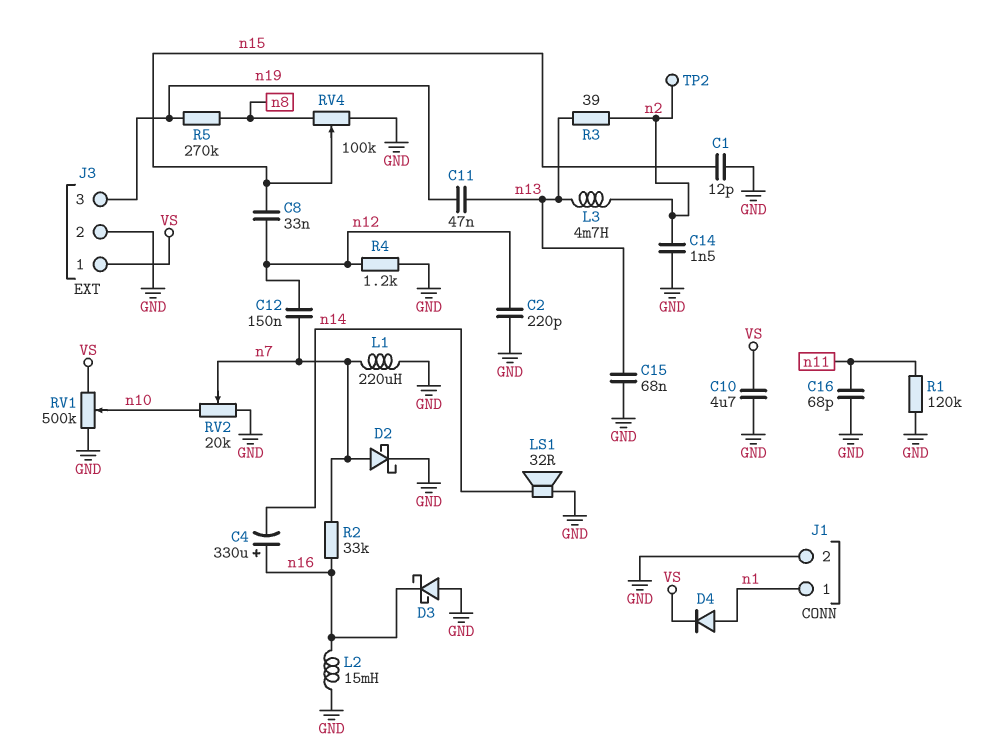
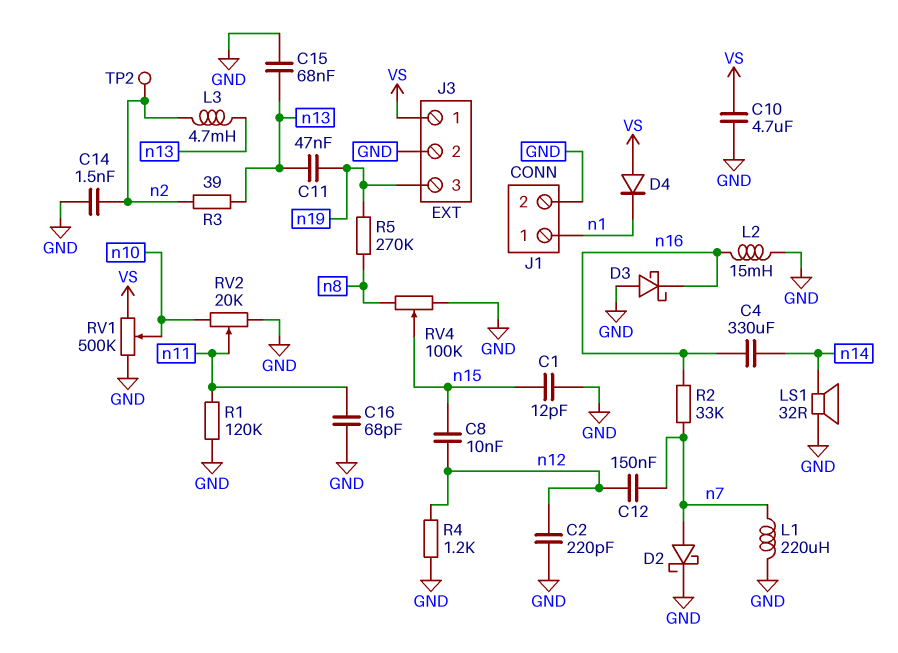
C4: 330uF (plus n16, minus n14) -> 330uF (n14, n16)
C8: 33nF (n12, n15) -> 10nF (n12, n15)
D4: diode (A n1, K VS) -> diode (A VS, K n1)
RV2: 20k (GND, n10, wiper n7) -> 20k (GND, n10, wiper n11)

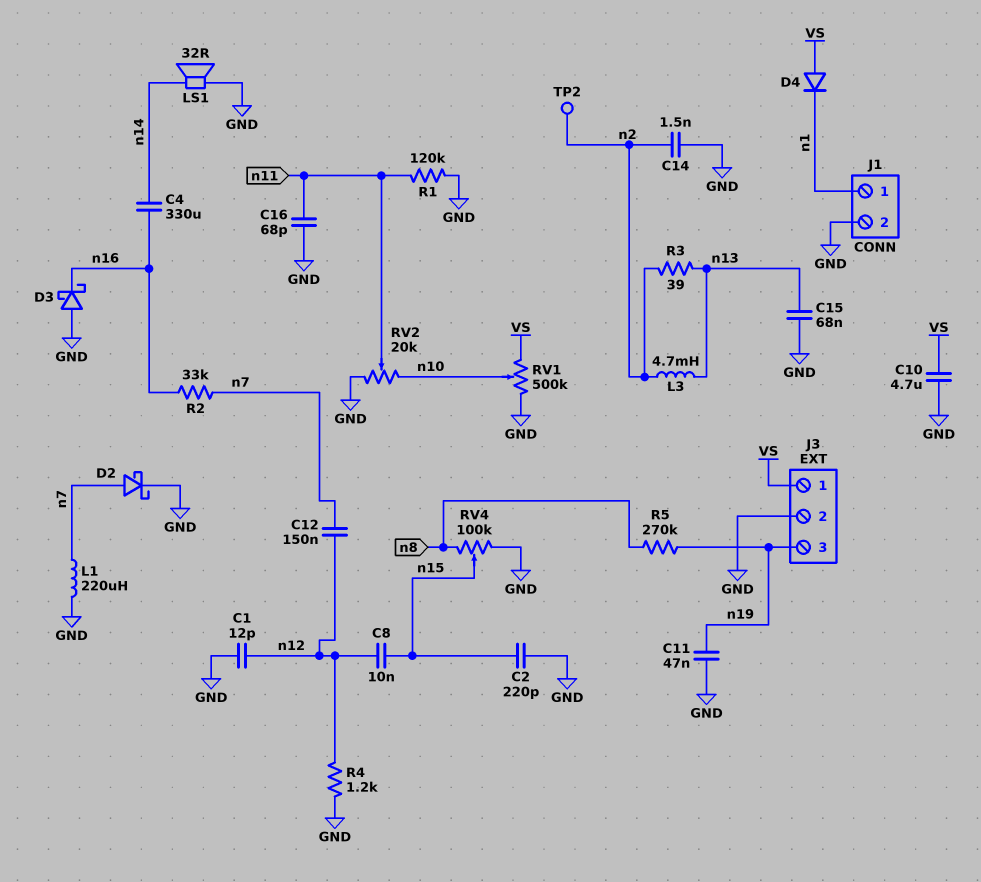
C1: 12pF (GND, n15) -> 12pF (GND, n12)
C2: 220pF (GND, n12) -> 220pF (GND, n15)
C11: 47nF (n13, n19) -> 47nF (GND, n19)
L2: 15mH (GND, n16) -> none

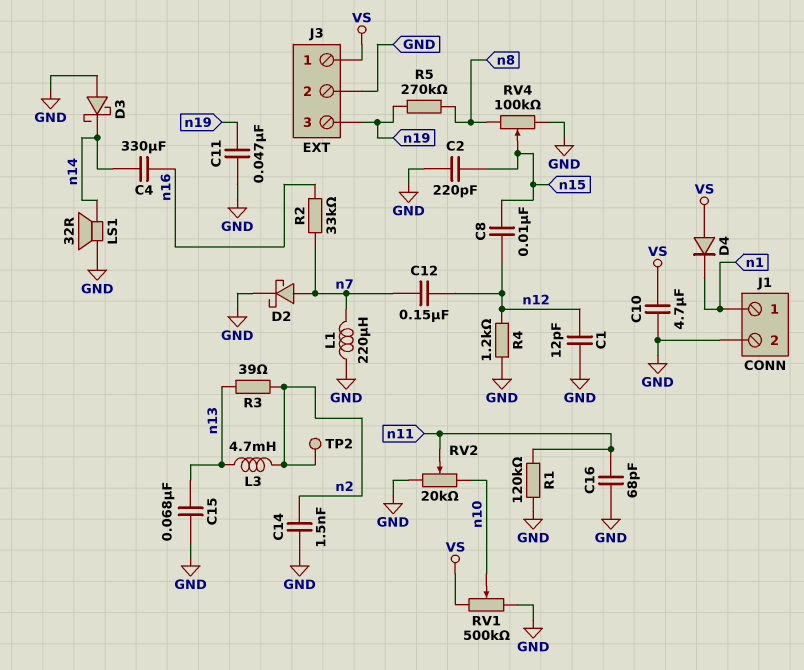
D3: schottky (A GND, K n16) -> schottky (A GND, K n14)

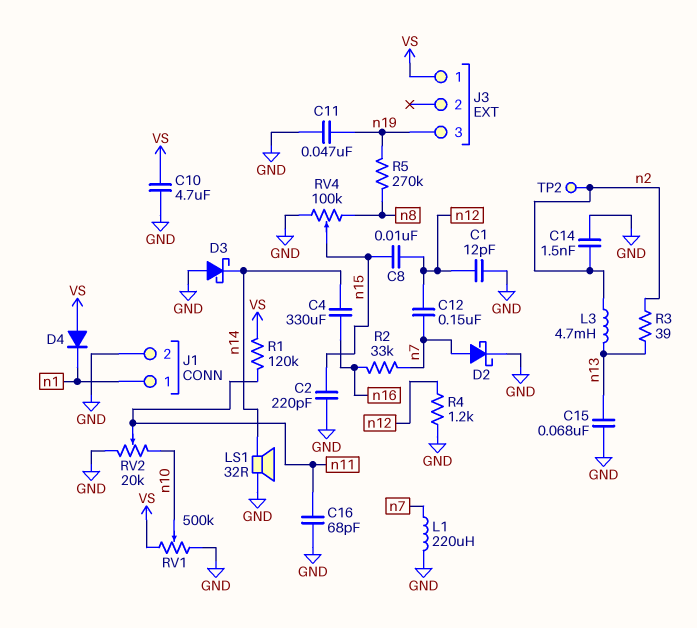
J3 pin 2: GND -> none
R1: 120k (GND, n11) -> 120k (VS, n11)

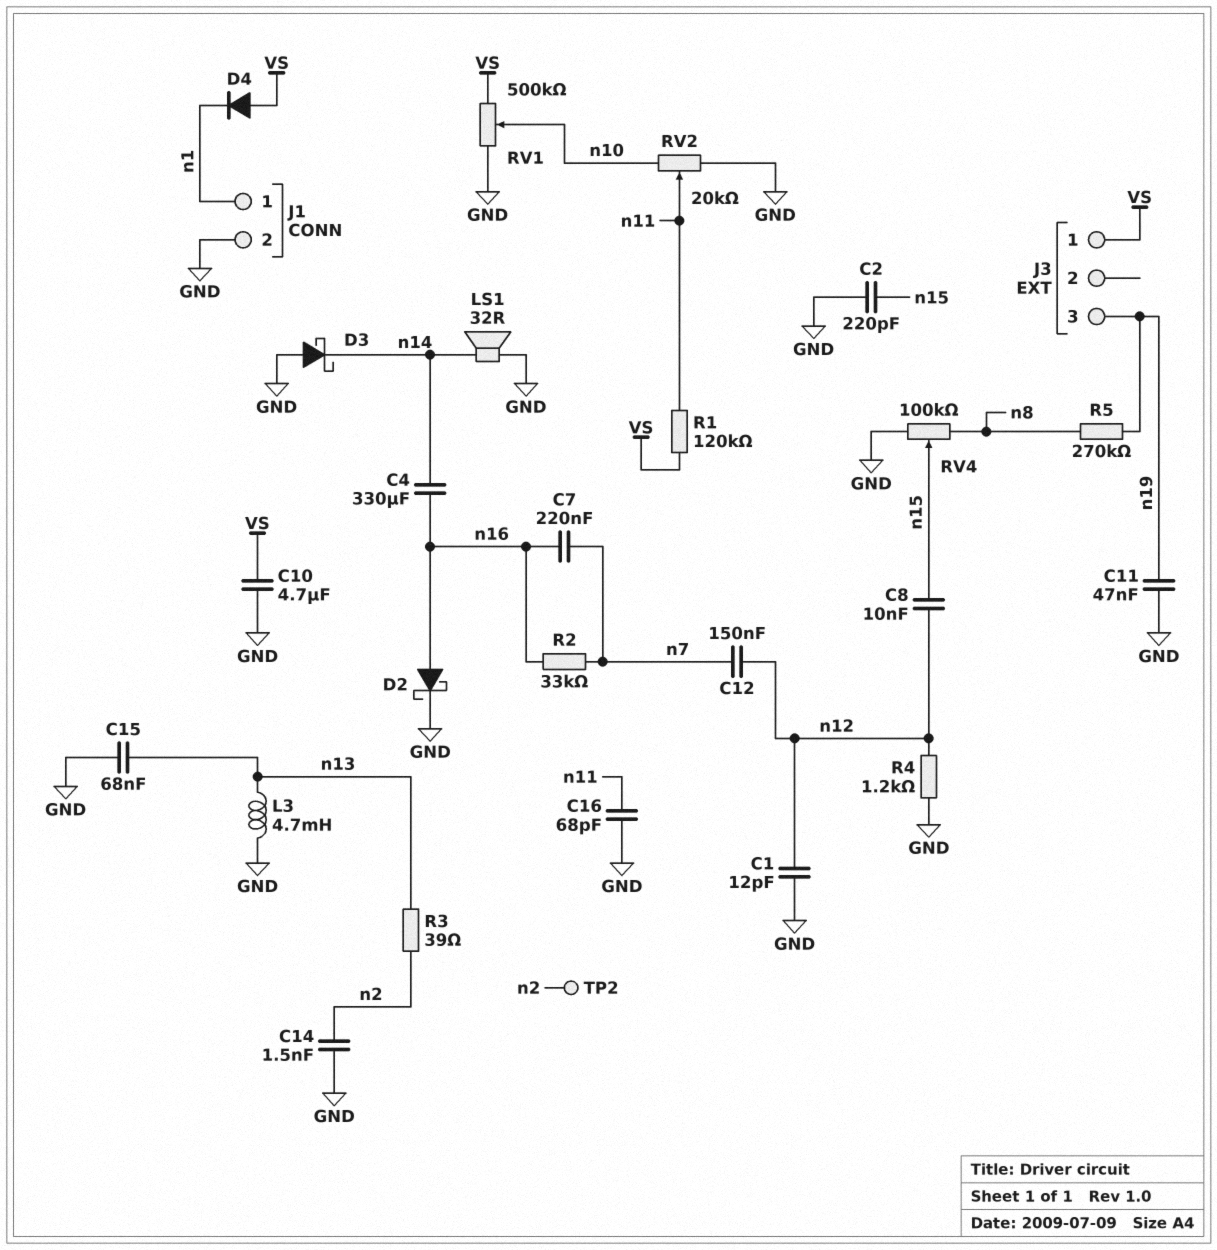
C7: none -> 220nF (n7, n16)
D2: schottky (A n7, K GND) -> schottky (A n16, K GND)
L1: 220uH (GND, n7) -> none
L3: 4.7mH (n2, n13) -> 4.7mH (GND, n13)

